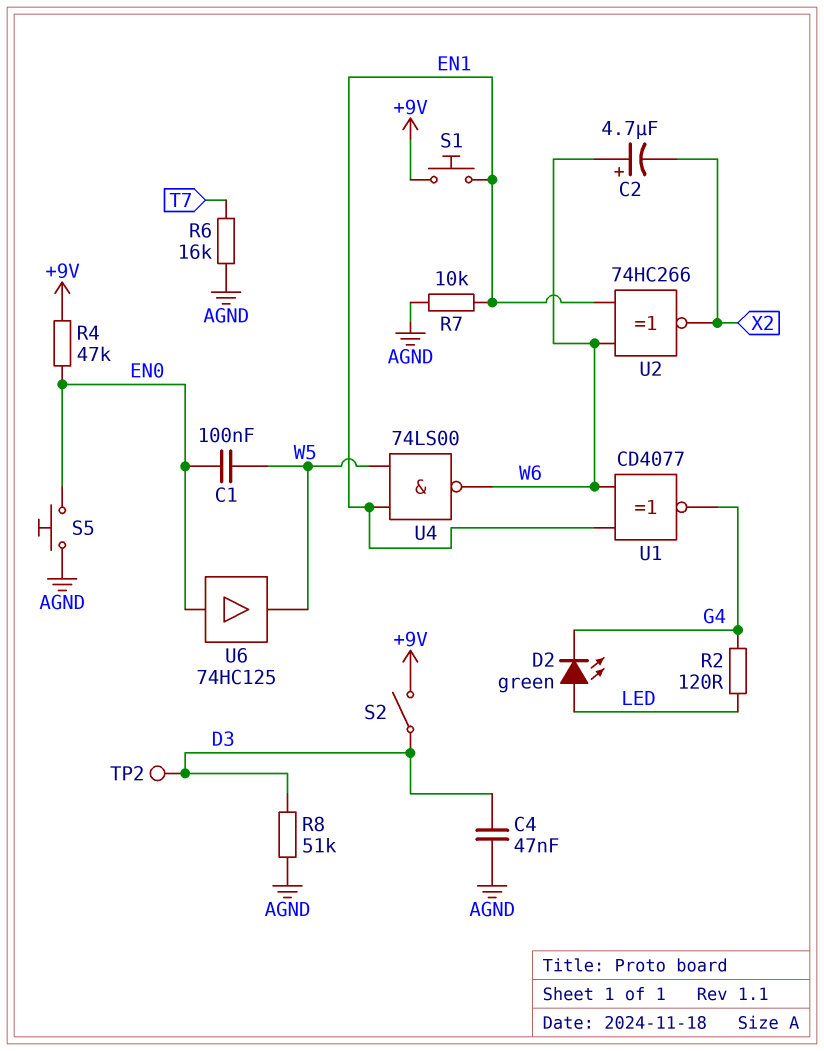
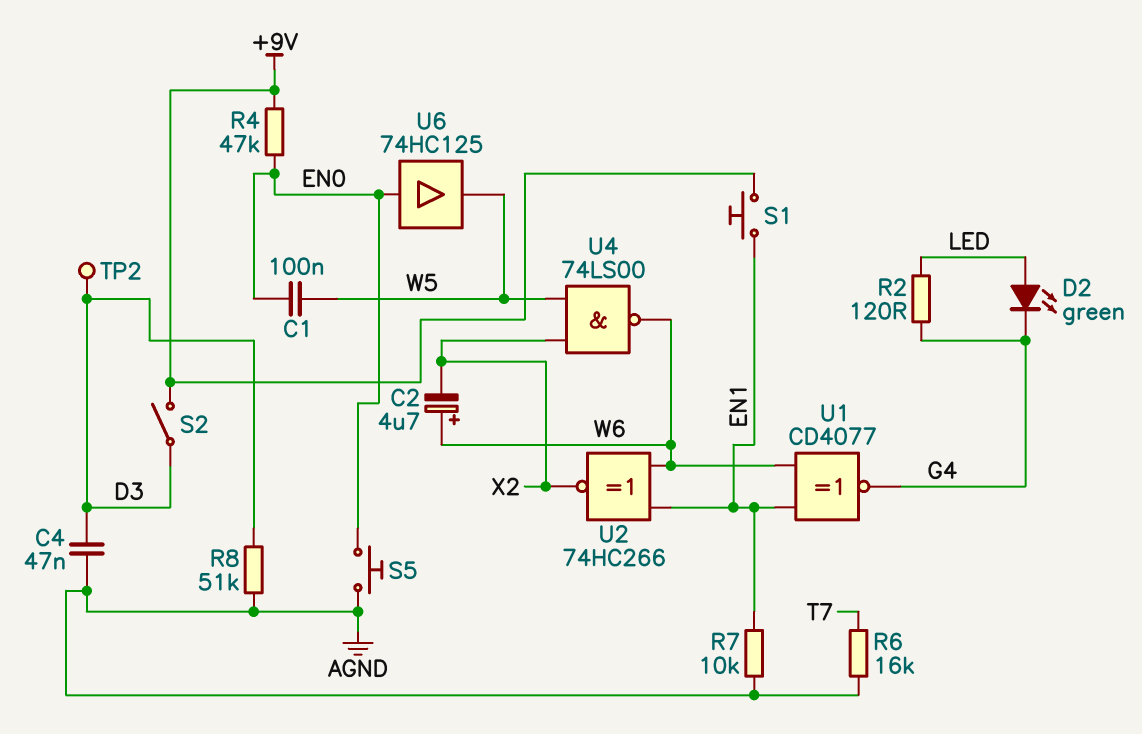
U4: NAND 74LS00 (in EN1, in W5, out W6) -> NAND 74LS00 (in W5, in X2, out W6)

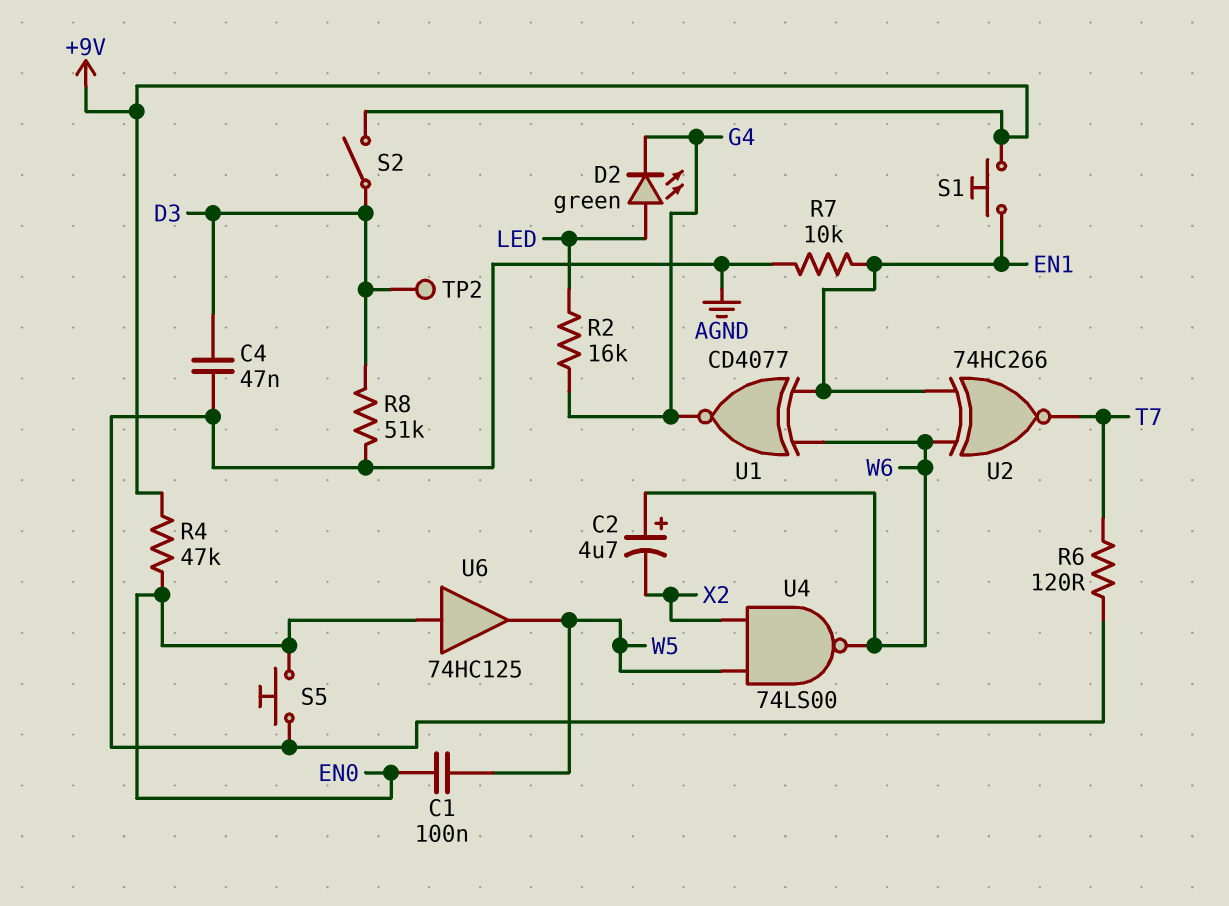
R2: 120 (G4, LED) -> 16k (G4, LED)
R6: 16k (AGND, T7) -> 120 (AGND, T7)
U2: XNOR 74HC266 (in EN1, in W6, out X2) -> XNOR 74HC266 (in EN1, in W6, out T7)

